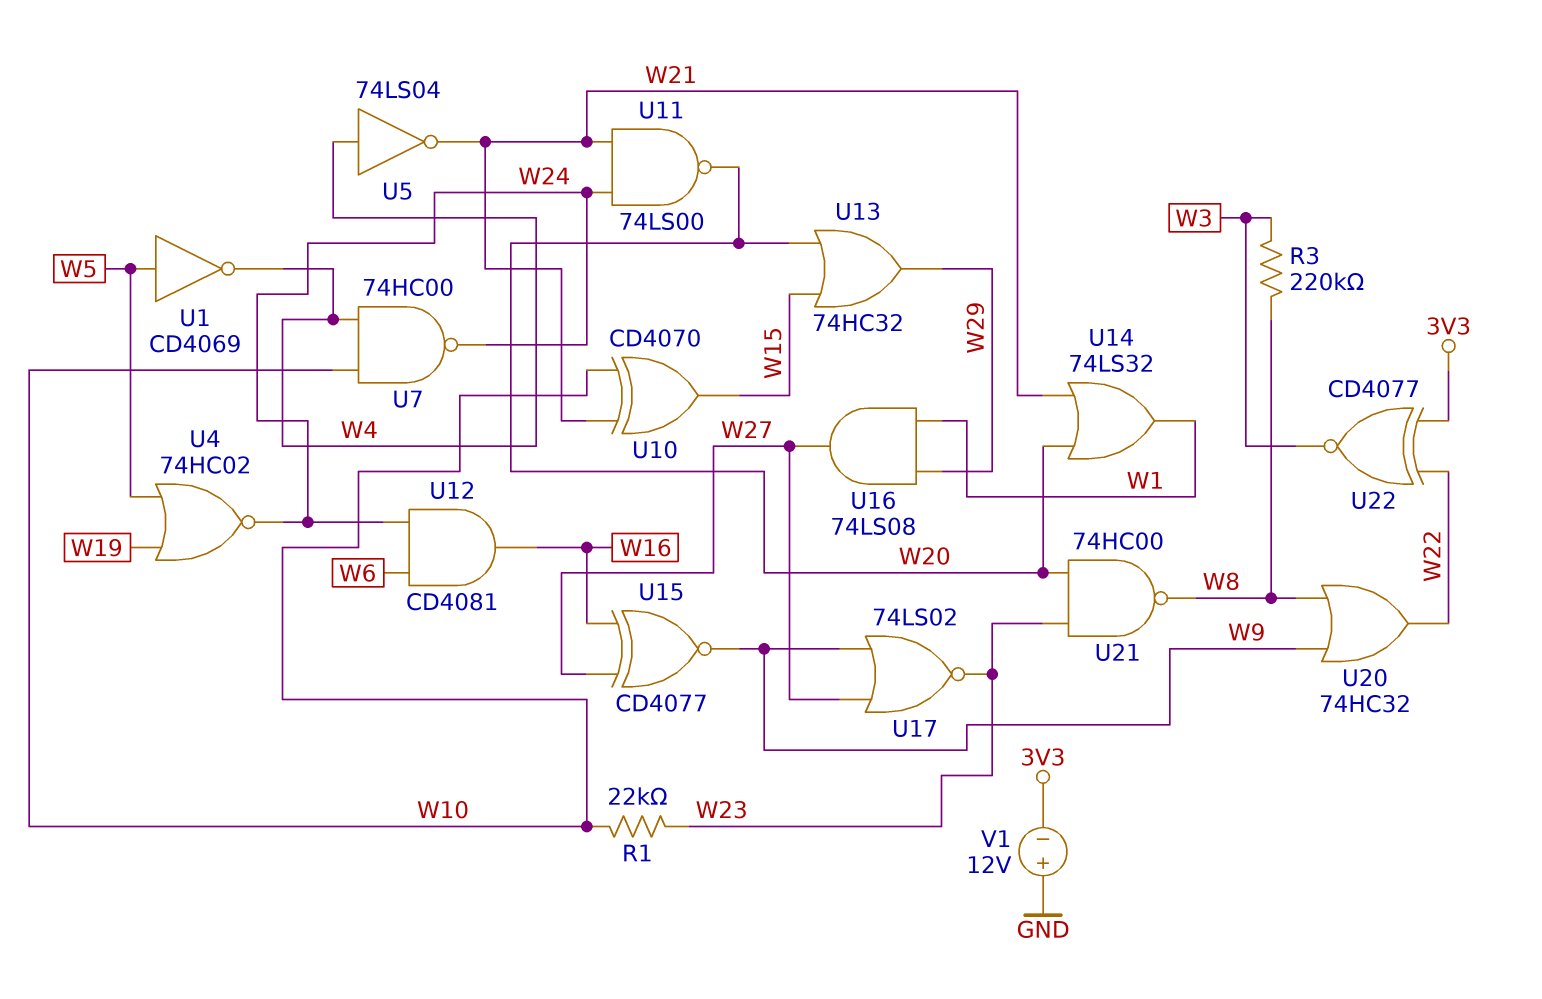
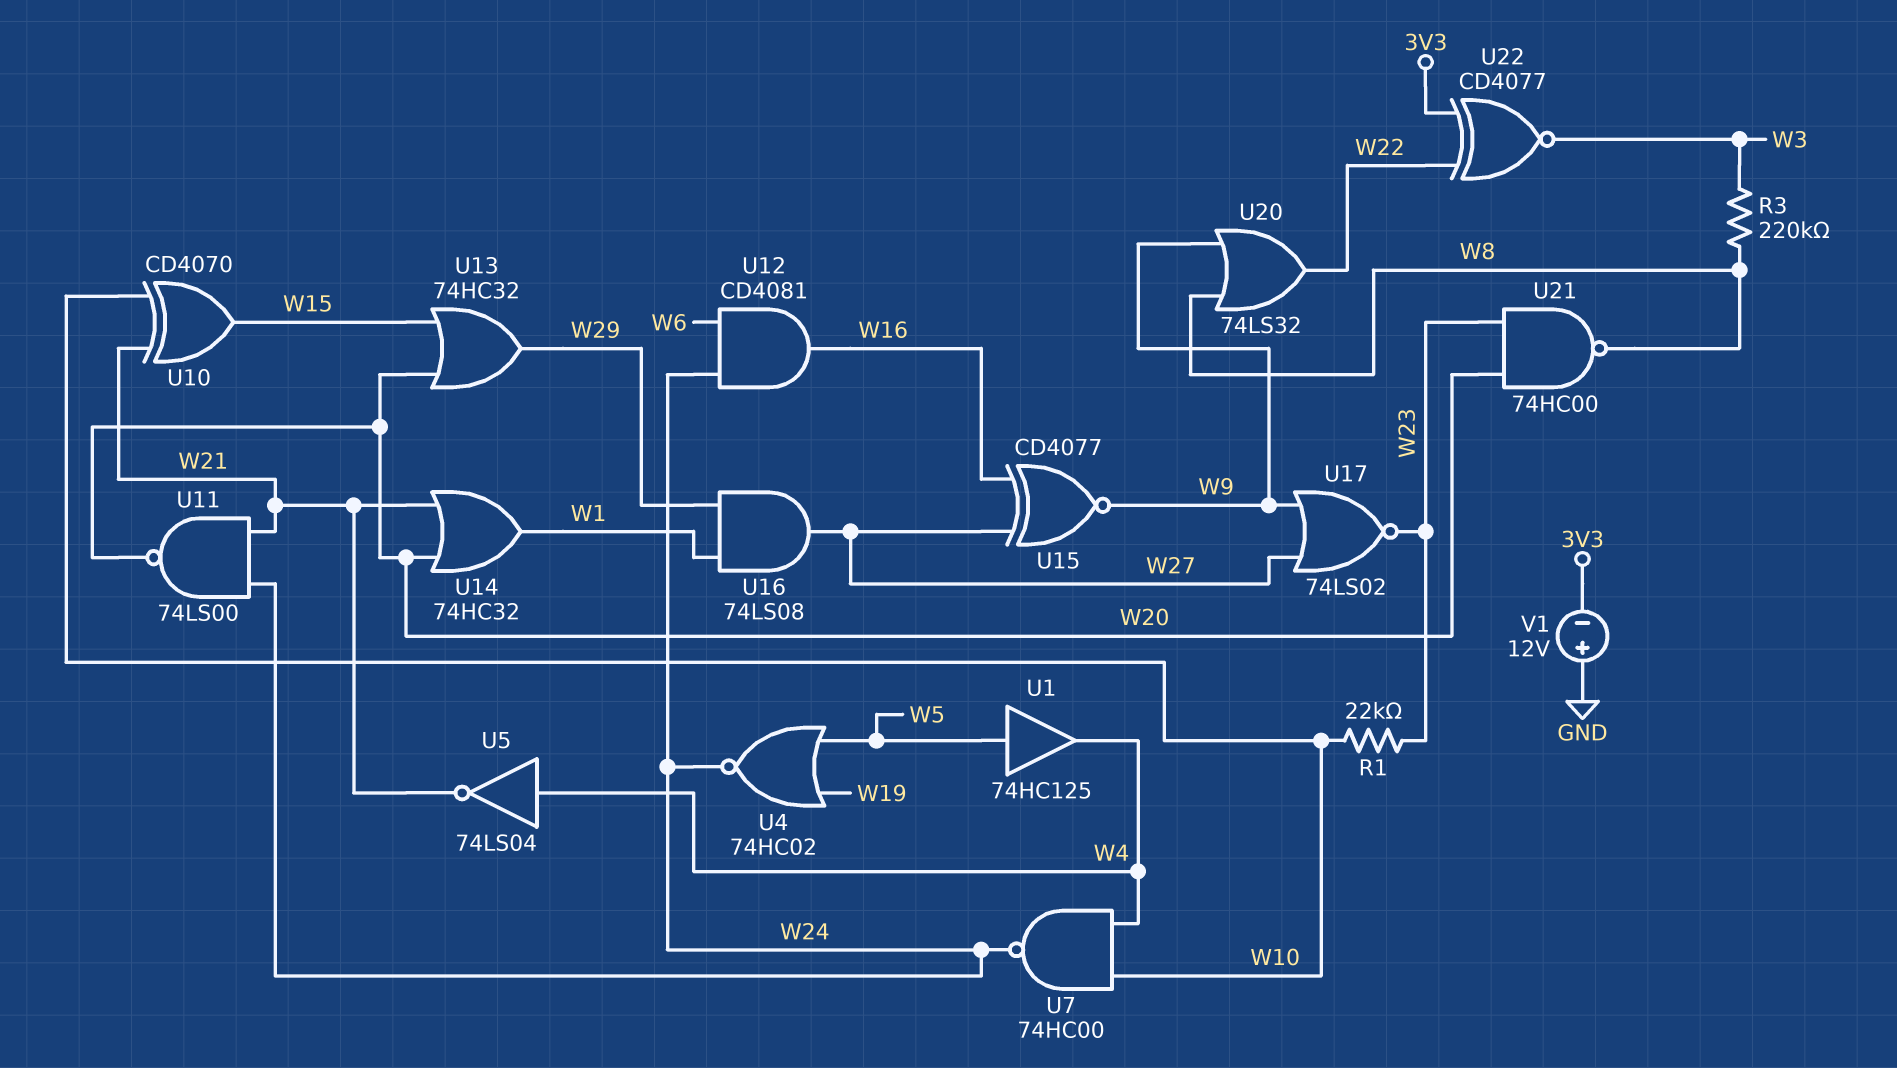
U1: NOT CD4069 (in W5, out W4) -> buffer 74HC125 (in W5, out W4)
U14: OR 74LS32 (in W20, in W21, out W1) -> OR 74HC32 (in W20, in W21, out W1)
U20: OR 74HC32 (in W8, in W9, out W22) -> OR 74LS32 (in W8, in W9, out W22)

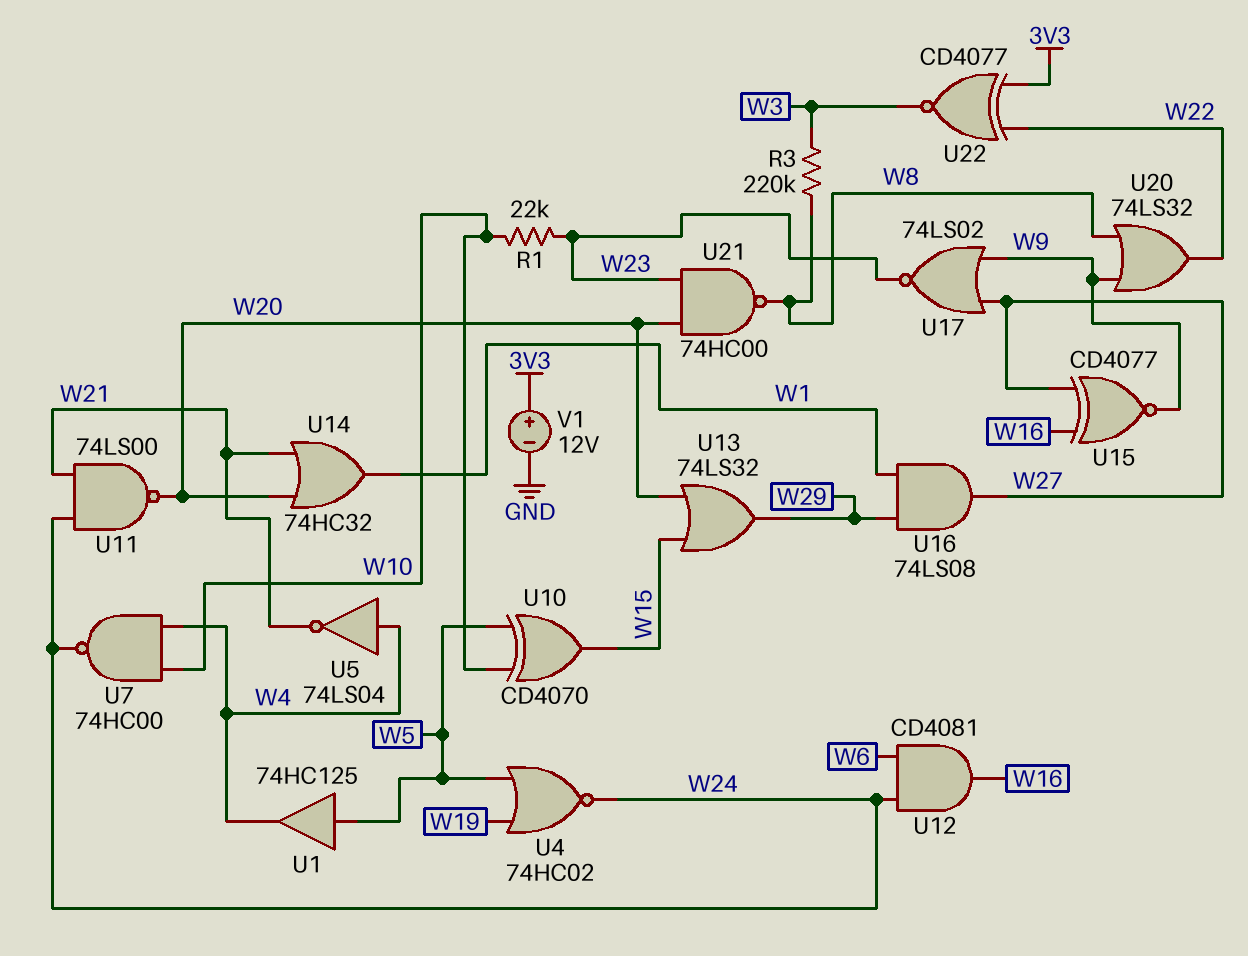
U10: XOR CD4070 (in W10, in W21, out W15) -> XOR CD4070 (in W5, in W10, out W15)
U13: OR 74HC32 (in W15, in W20, out W29) -> OR 74LS32 (in W15, in W20, out W29)
V1: 12V (plus GND, minus 3V3) -> 12V (plus 3V3, minus GND)

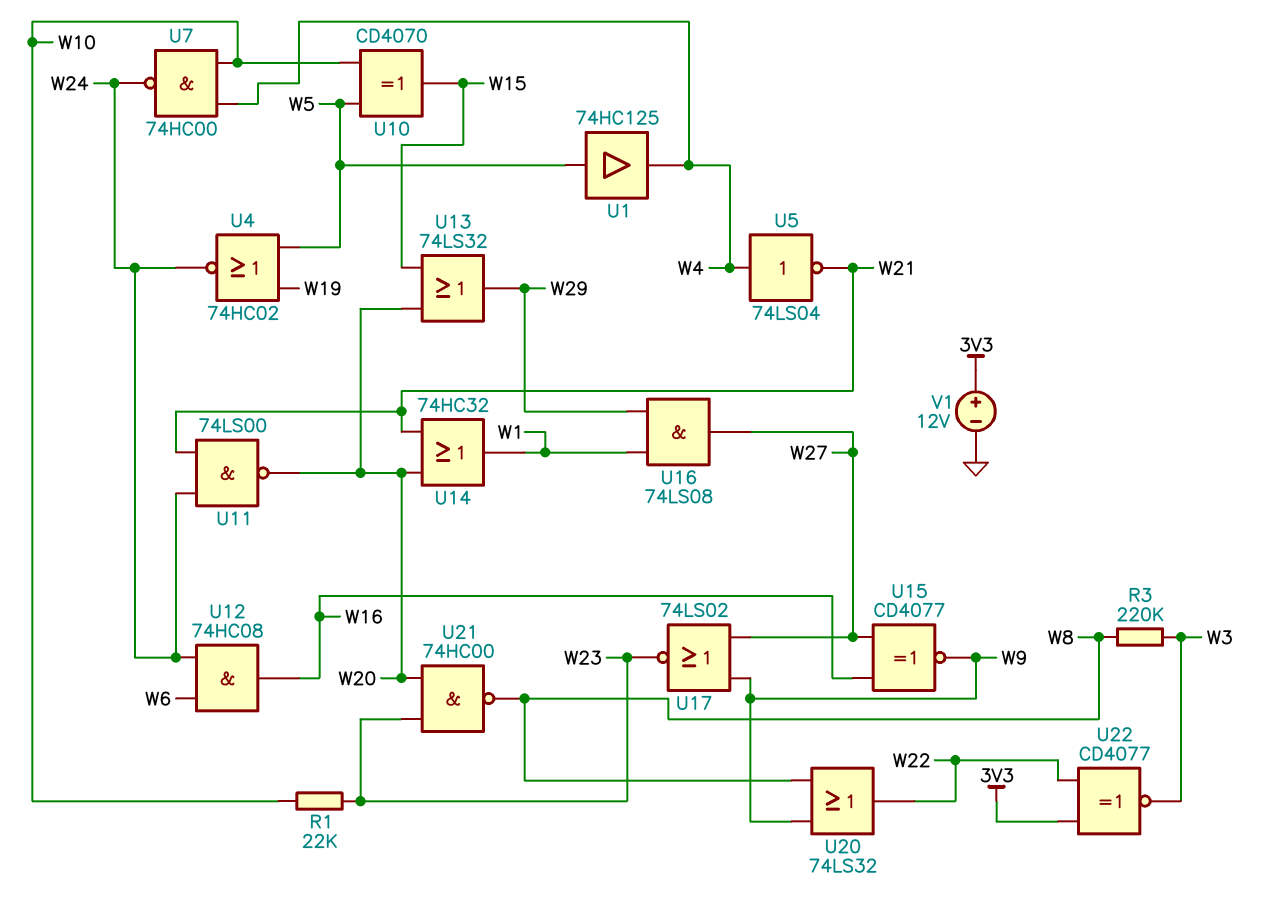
U12: AND CD4081 (in W6, in W24, out W16) -> AND 74HC08 (in W6, in W24, out W16)

